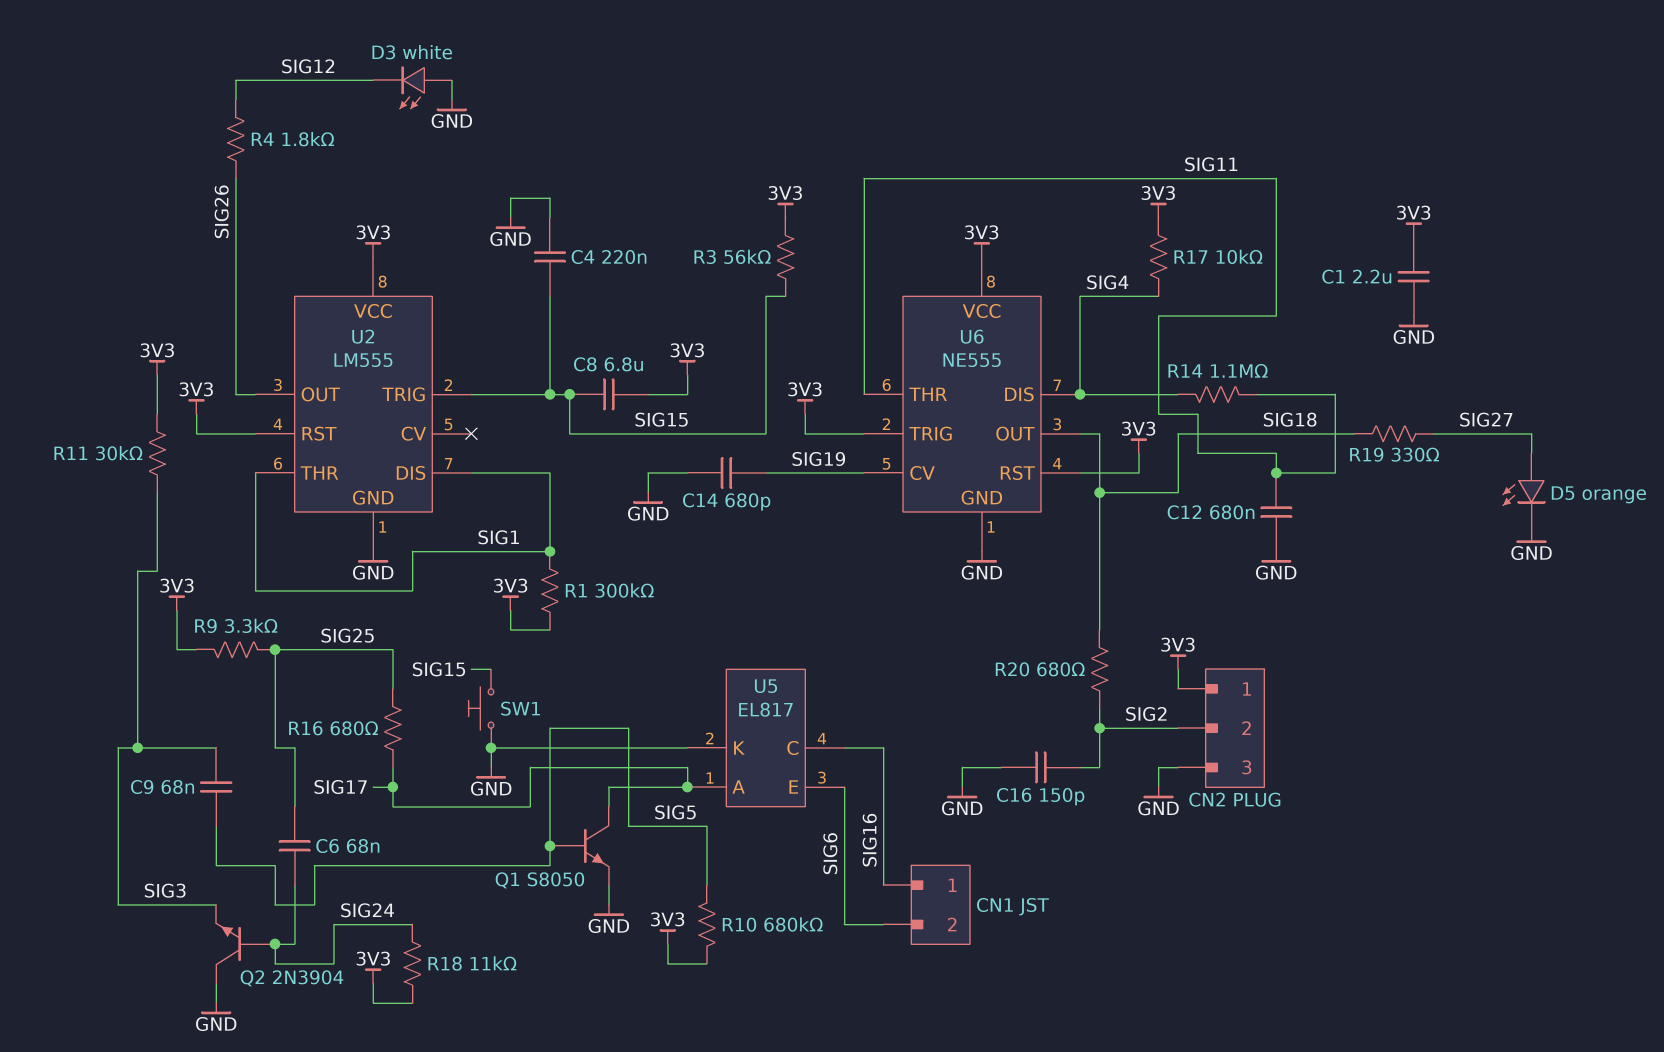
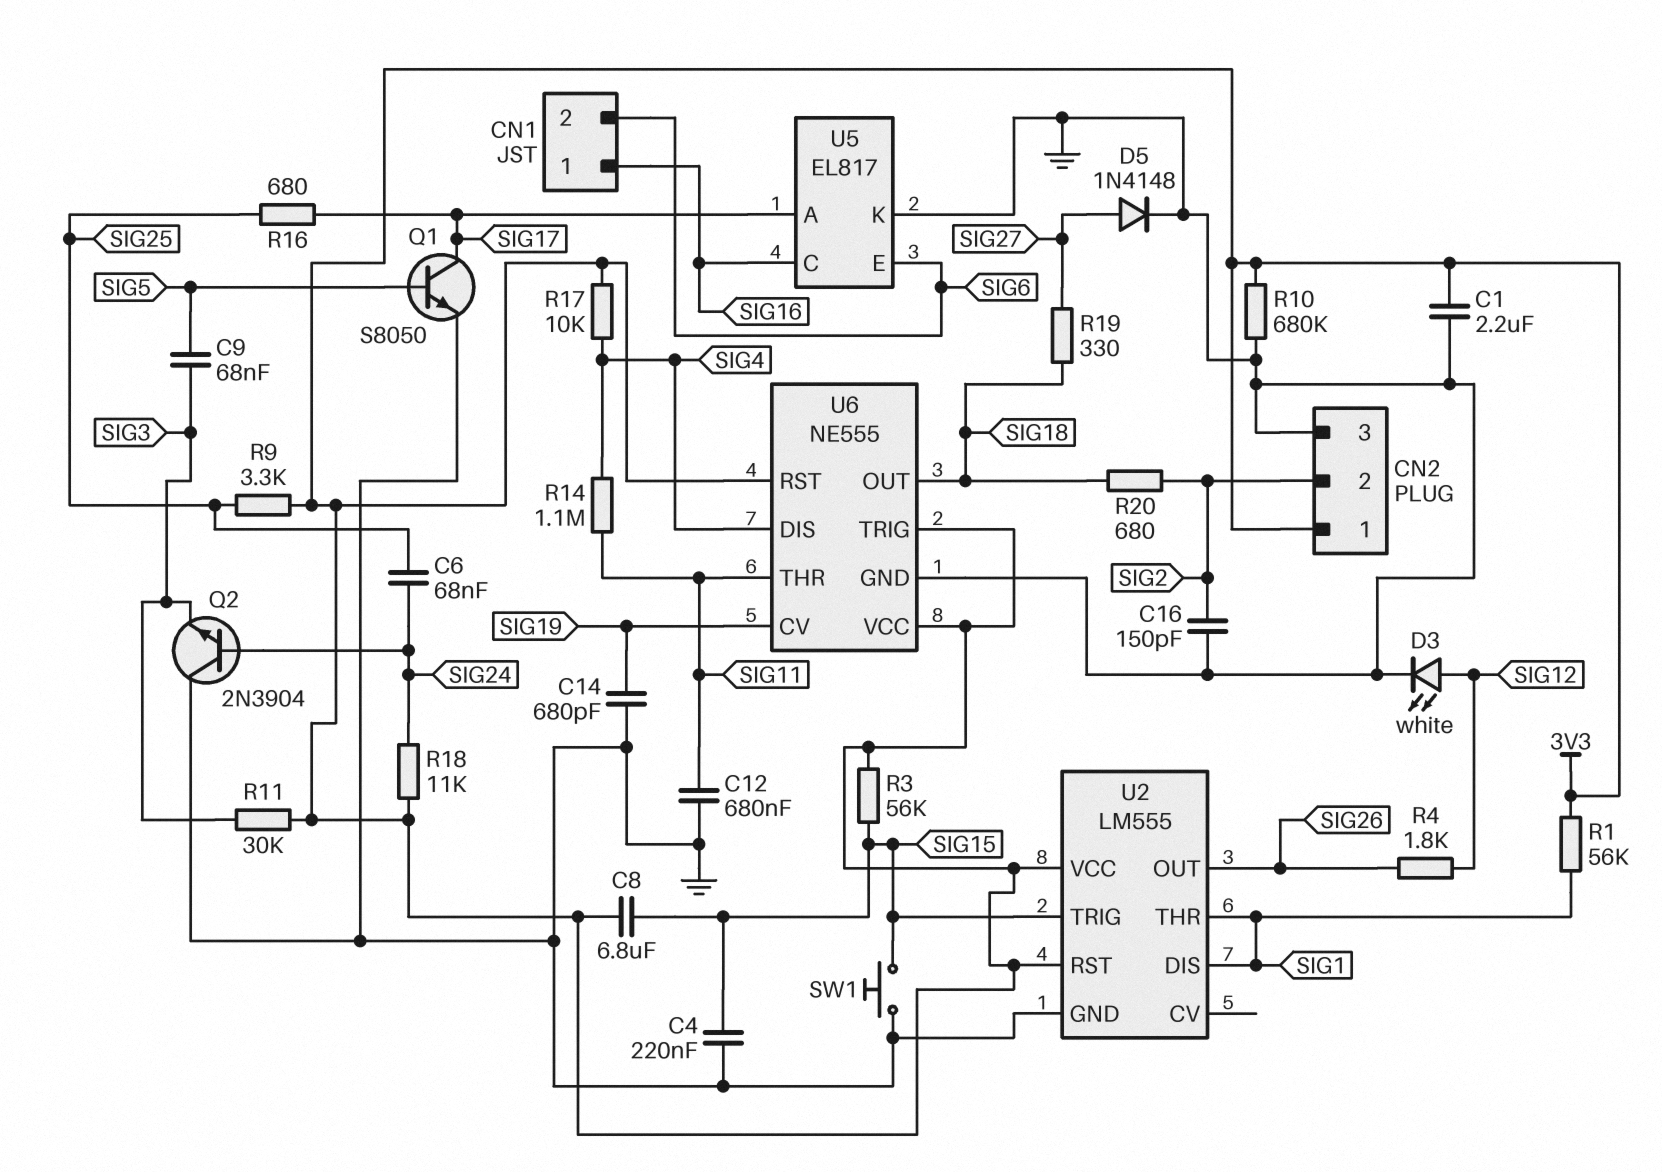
D3: LED white (A GND, K SIG12) -> LED white (A SIG12, K GND)
D5: LED orange (A SIG27, K GND) -> diode 1N4148 (A SIG27, K GND)
R1: 300k (3V3, SIG1) -> 56k (3V3, SIG1)
R10: 680k (3V3, SIG5) -> 680k (3V3, GND)

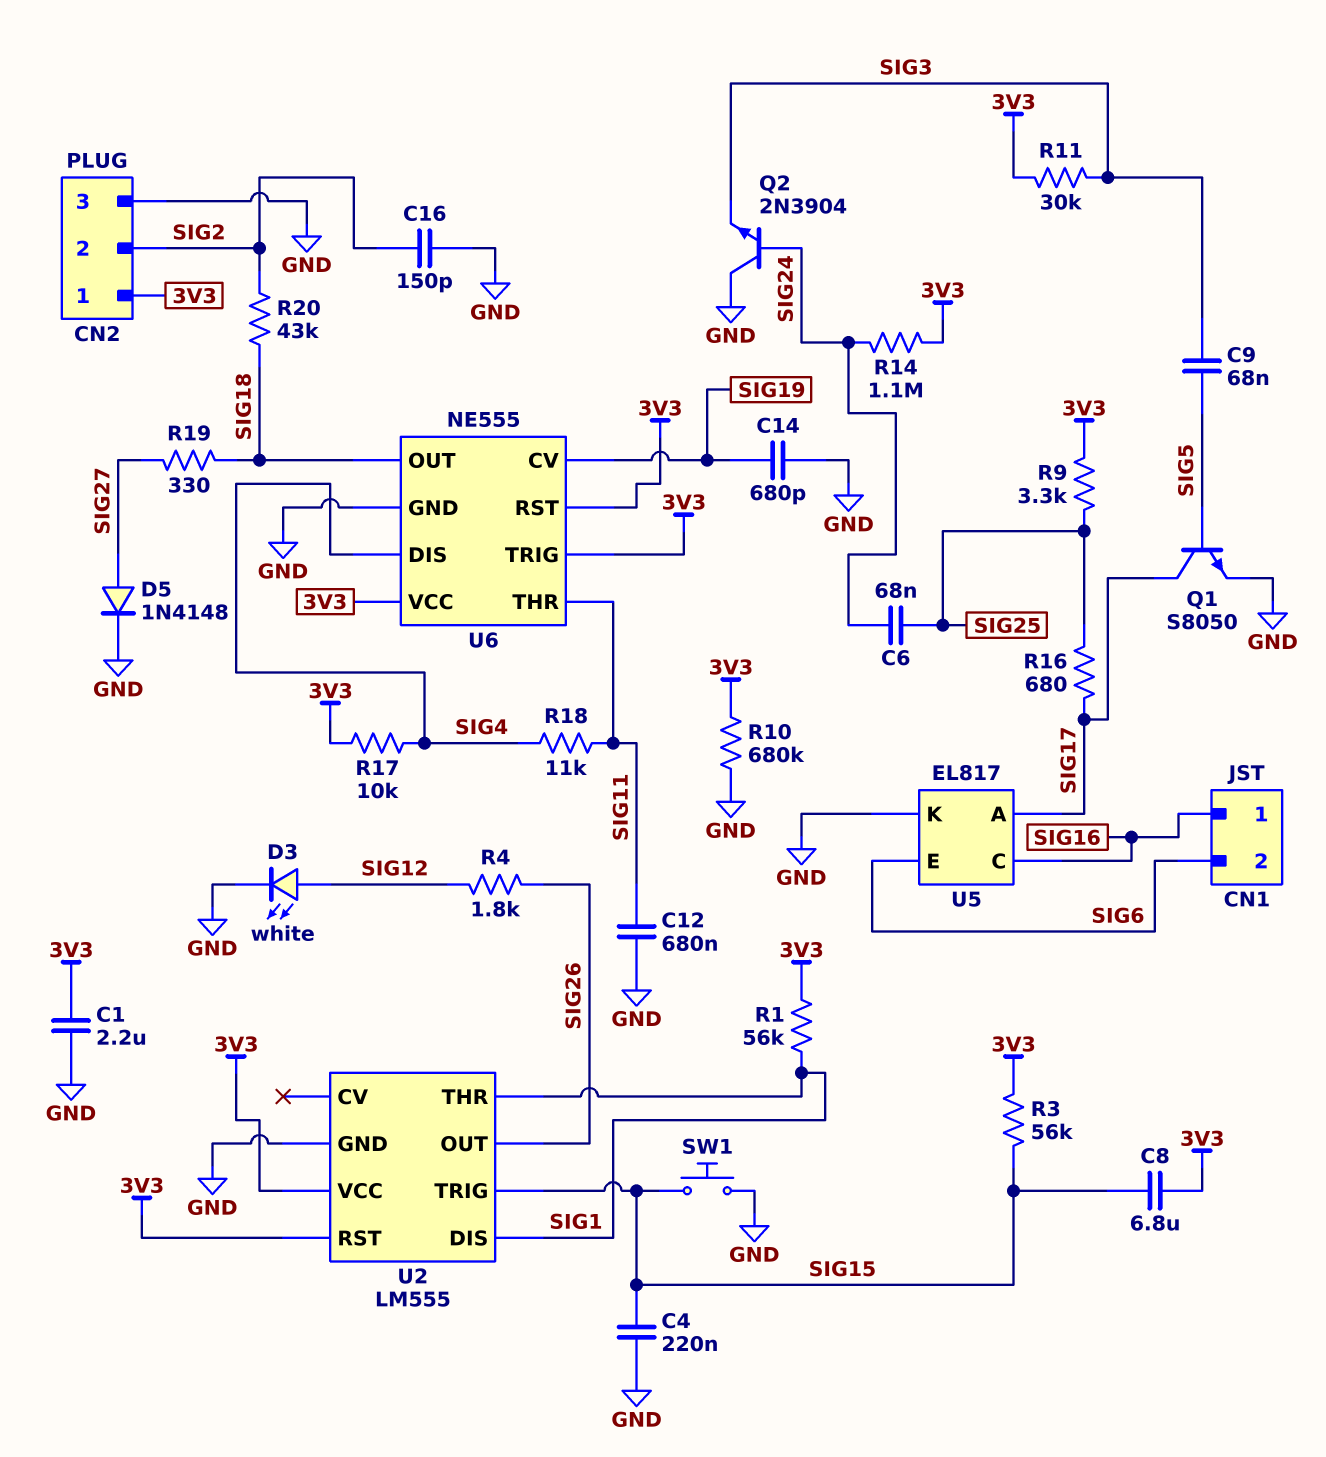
R14: 1.1M (SIG4, SIG11) -> 1.1M (3V3, SIG24)
R18: 11k (3V3, SIG24) -> 11k (SIG4, SIG11)
R20: 680 (SIG2, SIG18) -> 43k (SIG2, SIG18)

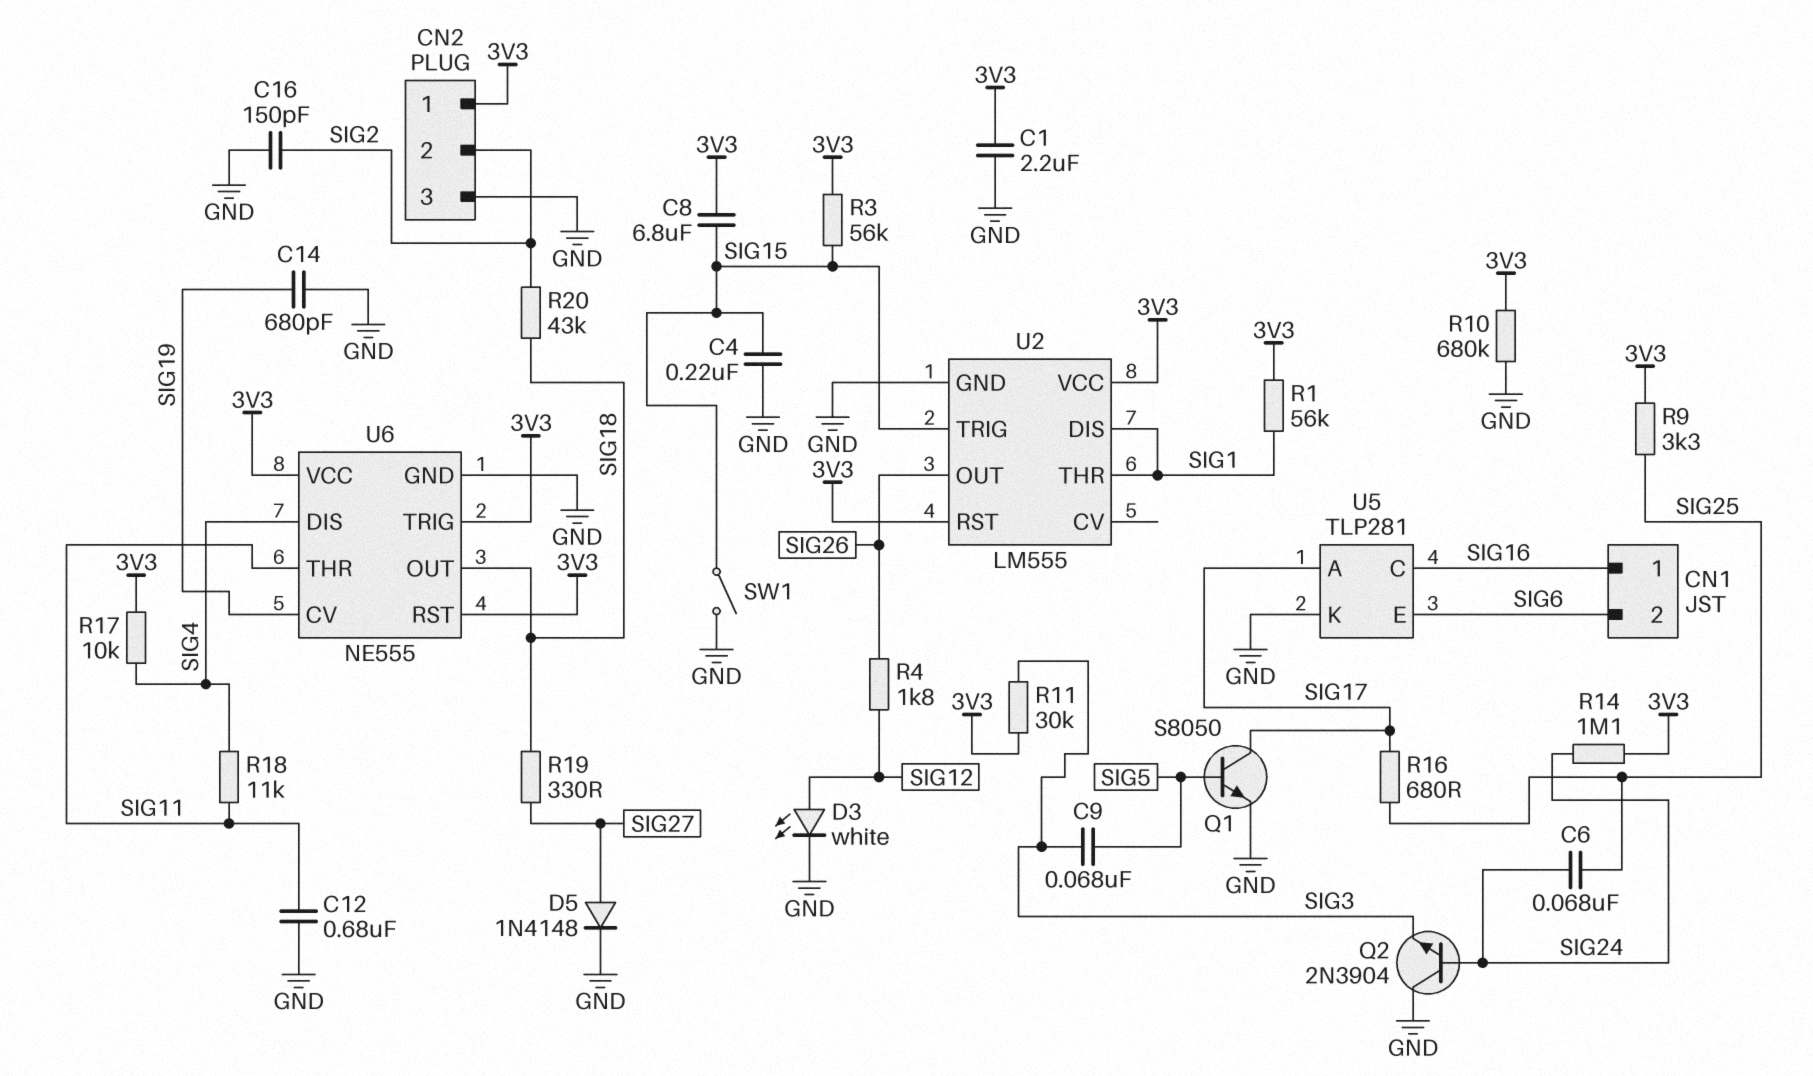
SW1: button (GND, SIG15) -> switch (GND, SIG15)
U5: EL817 -> TLP281

